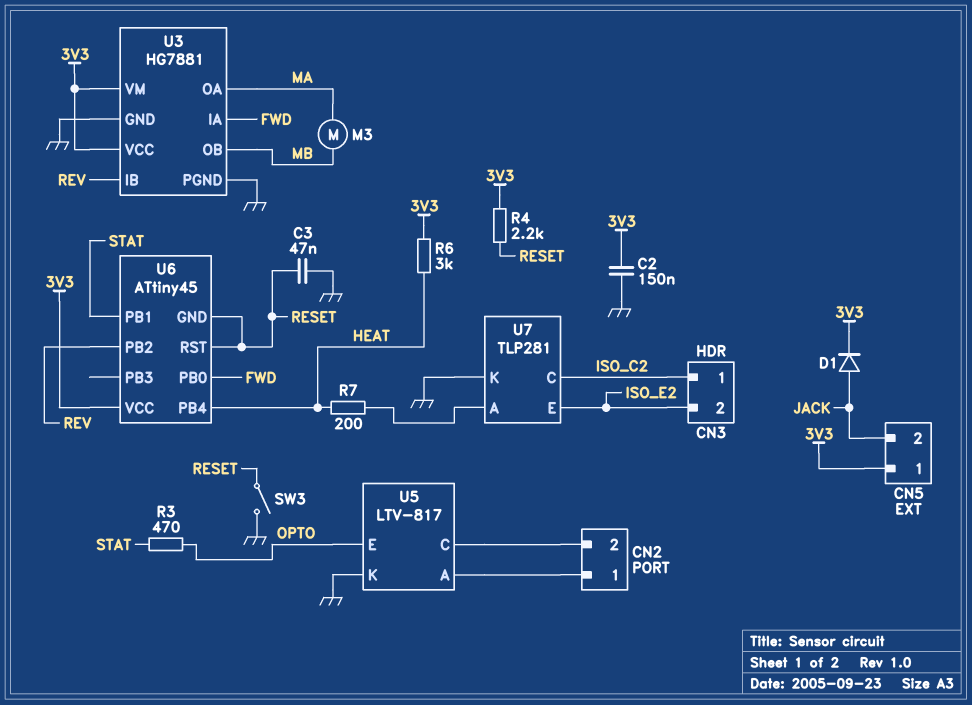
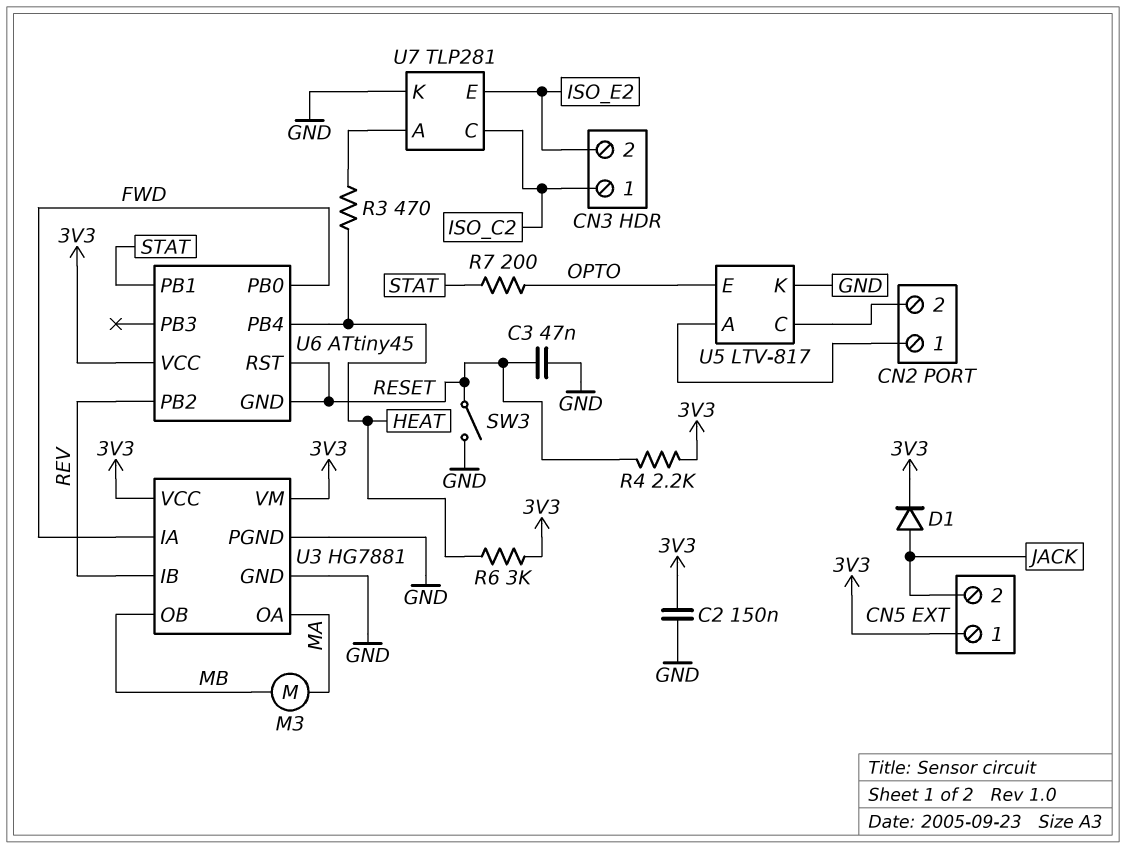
R3: 470 (OPTO, STAT) -> 470 (HEAT, U7/A)
R7: 200 (HEAT, U7/A) -> 200 (OPTO, STAT)

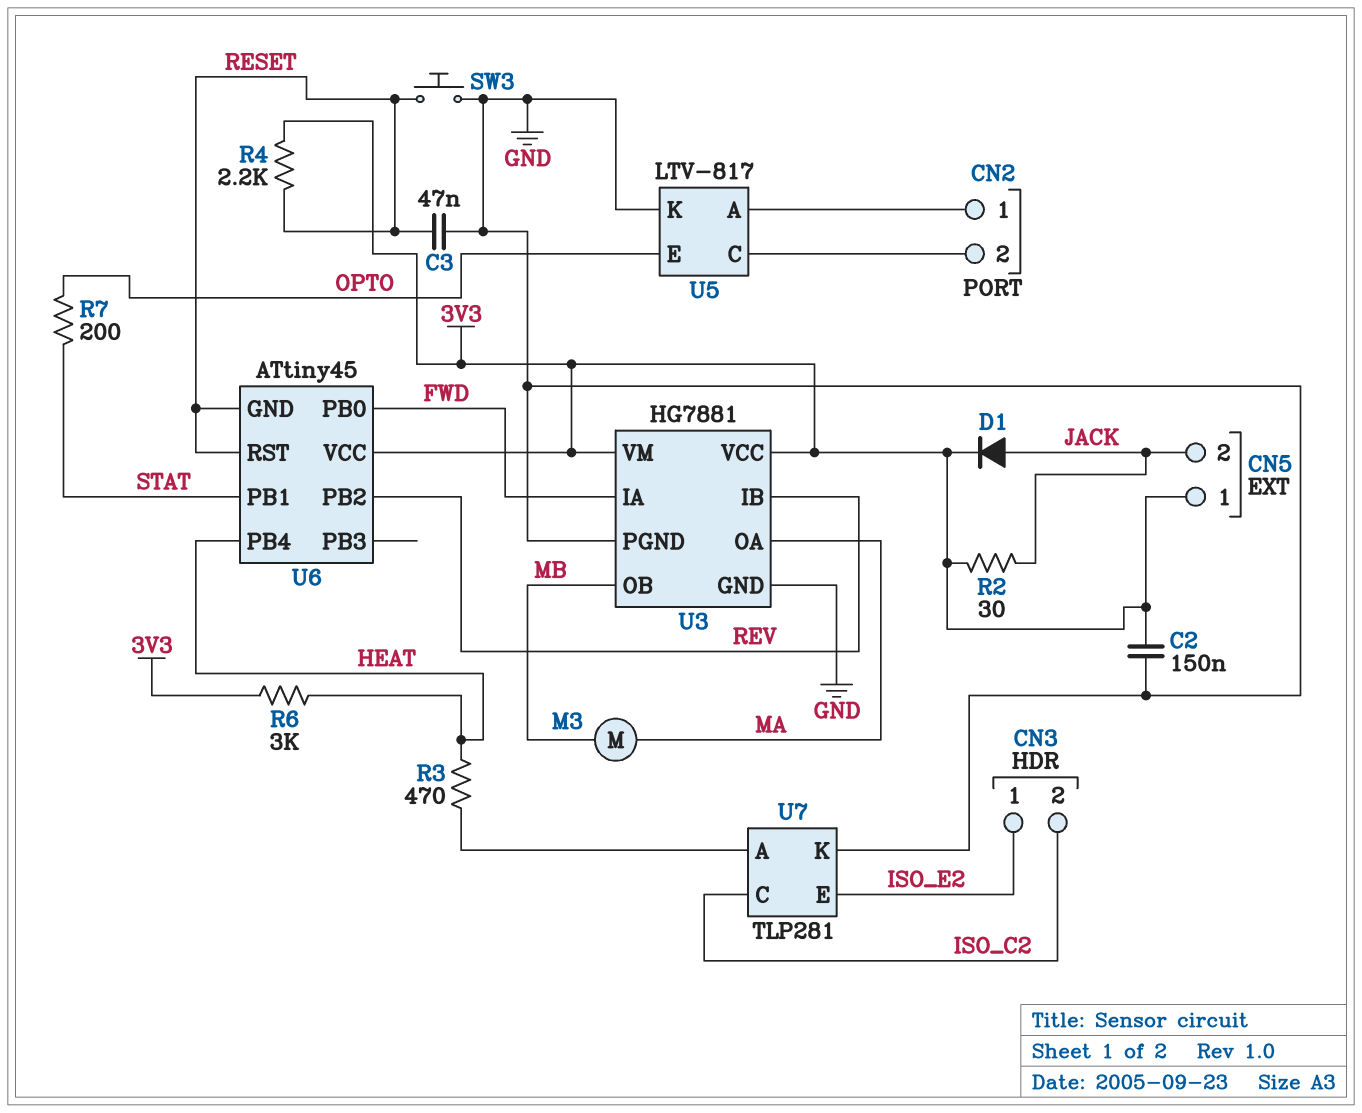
CN3 pin 1: ISO_C2 -> ISO_E2
CN3 pin 2: ISO_E2 -> ISO_C2
R2: none -> 30 (3V3, JACK)
SW3: switch (GND, RESET) -> button (GND, RESET)

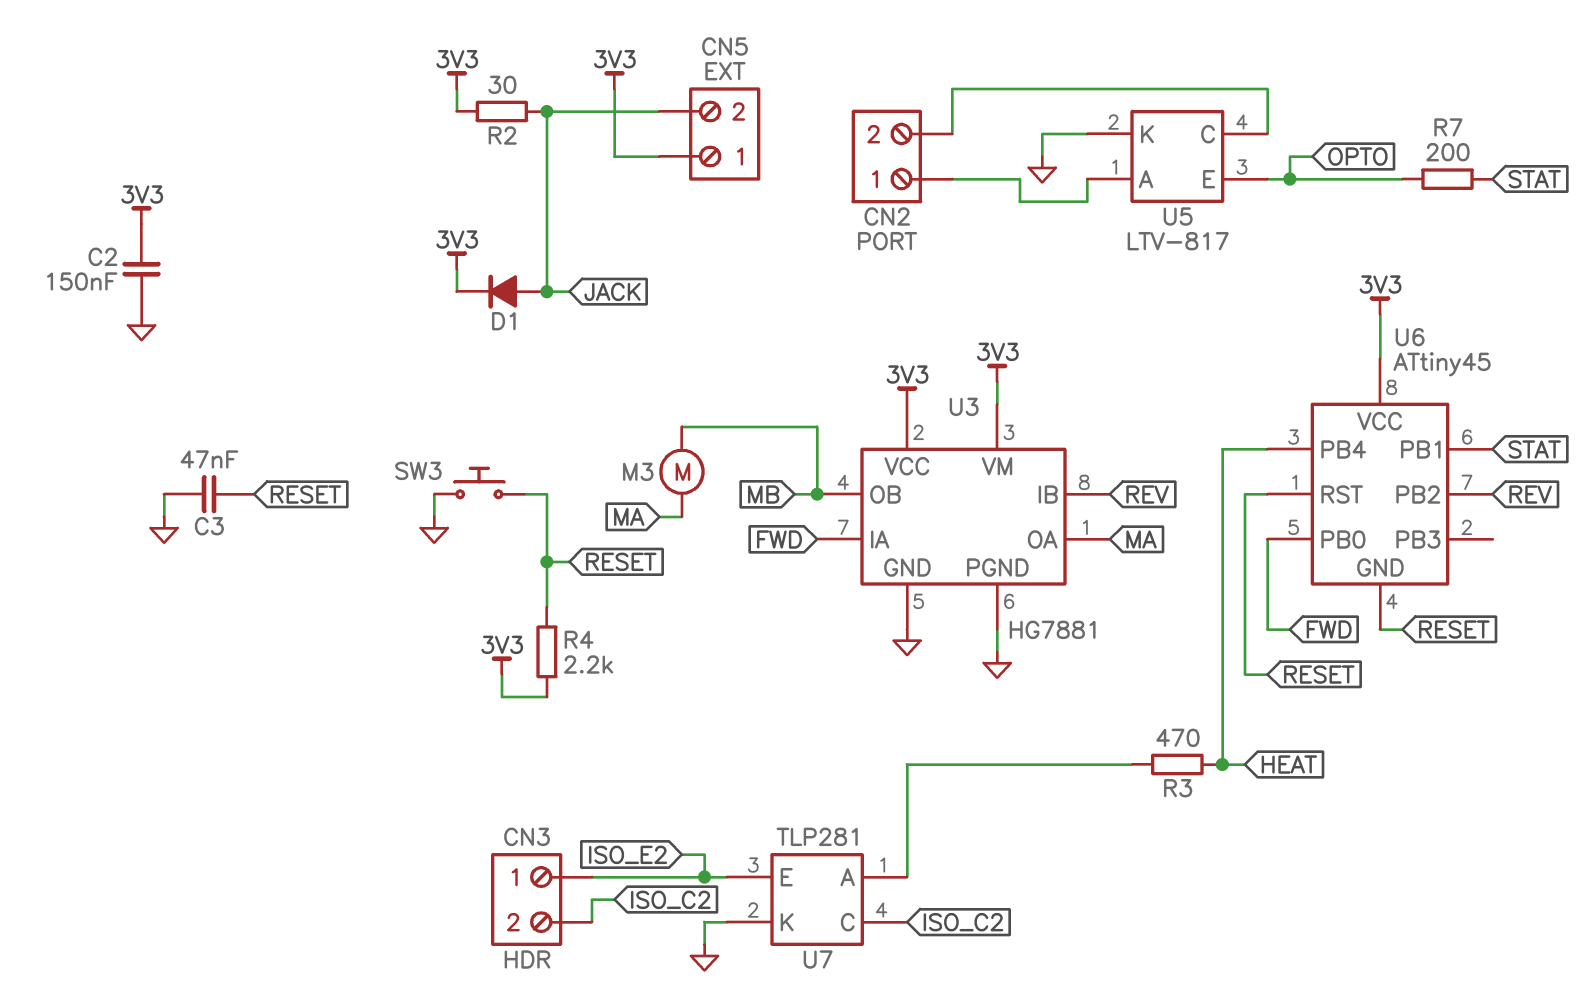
R6: 3k (3V3, HEAT) -> none

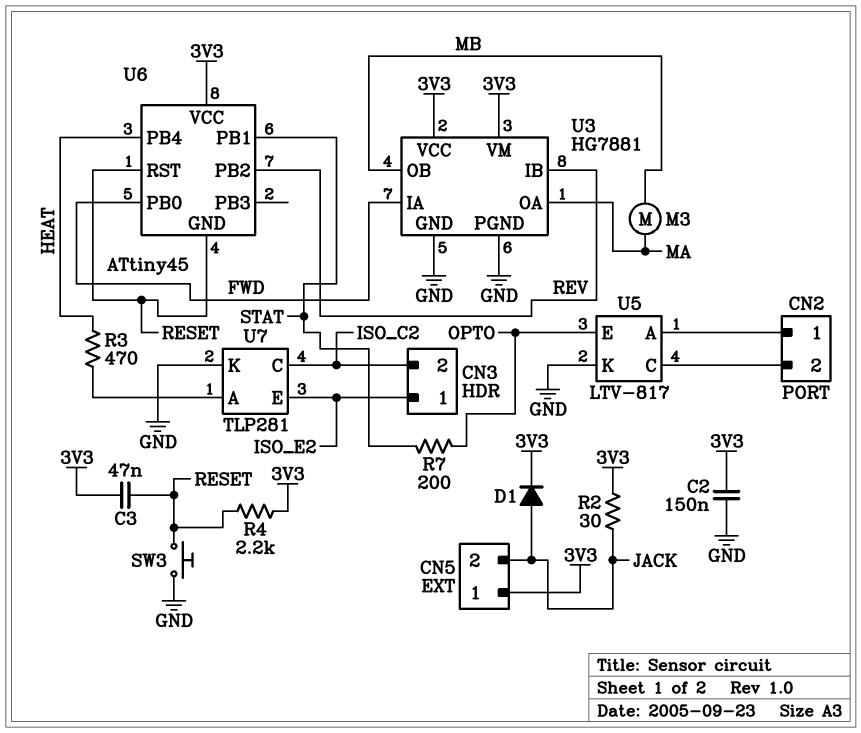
C3: 47nF (GND, RESET) -> 47nF (3V3, RESET)

